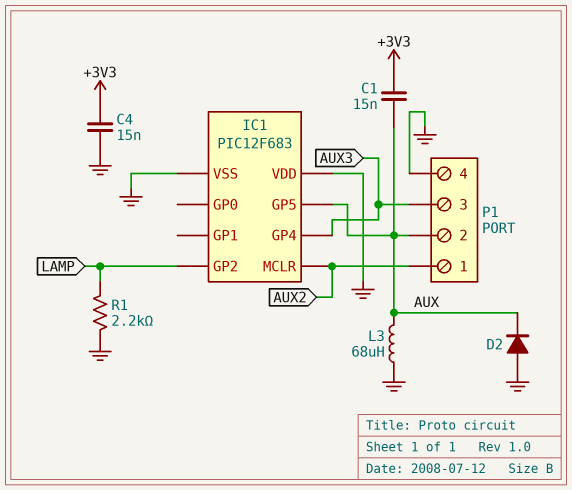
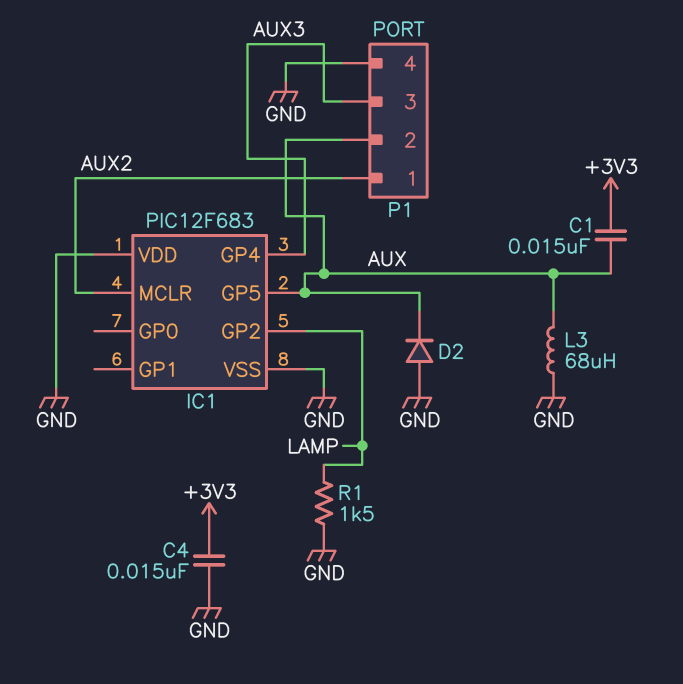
R1: 2.2k (GND, LAMP) -> 1.5k (GND, LAMP)

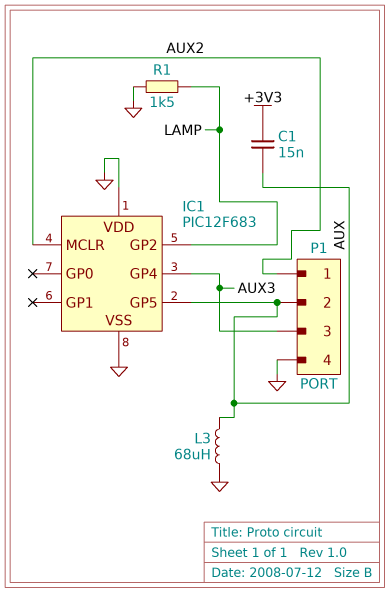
C4: 15nF (+3V3, GND) -> none
D2: diode (A GND, K AUX) -> none

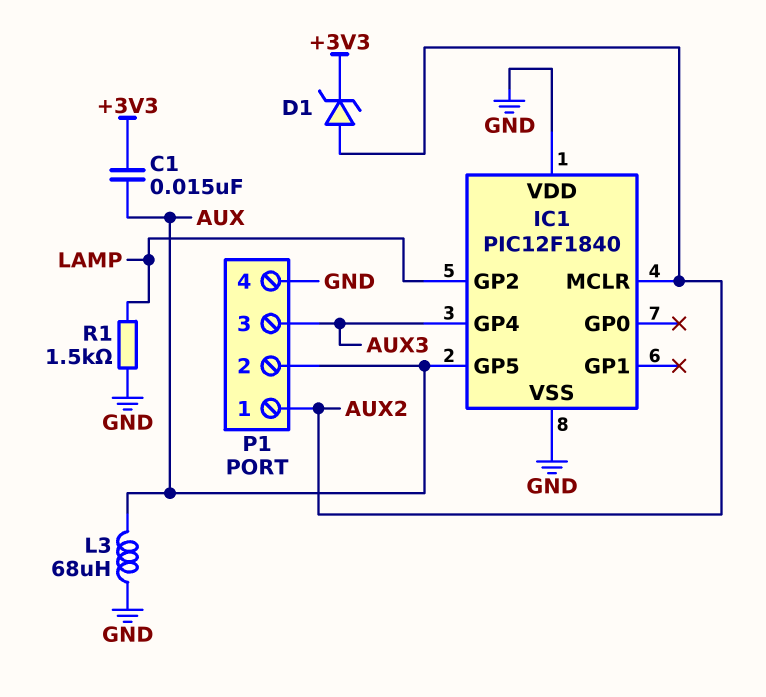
D1: none -> zener (A AUX2, K +3V3)
IC1: PIC12F683 -> PIC12F1840

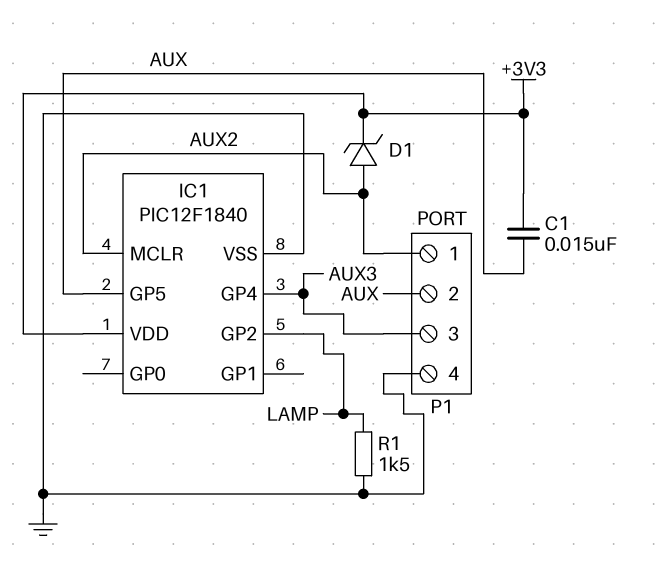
IC1 pin VDD: GND -> +3V3
L3: 68uH (AUX, GND) -> none

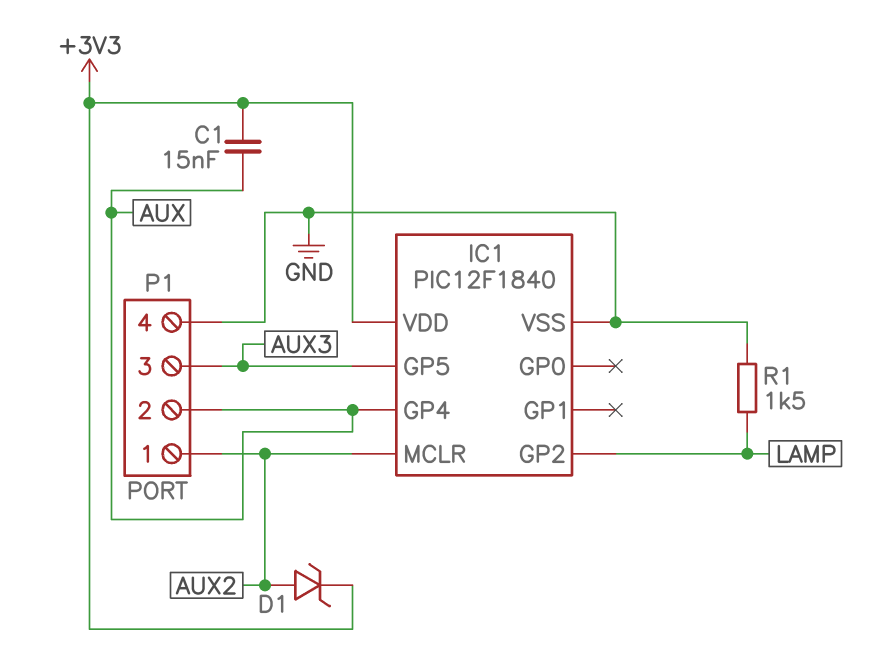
IC1 pin GP4: AUX3 -> AUX
IC1 pin GP5: AUX -> AUX3

